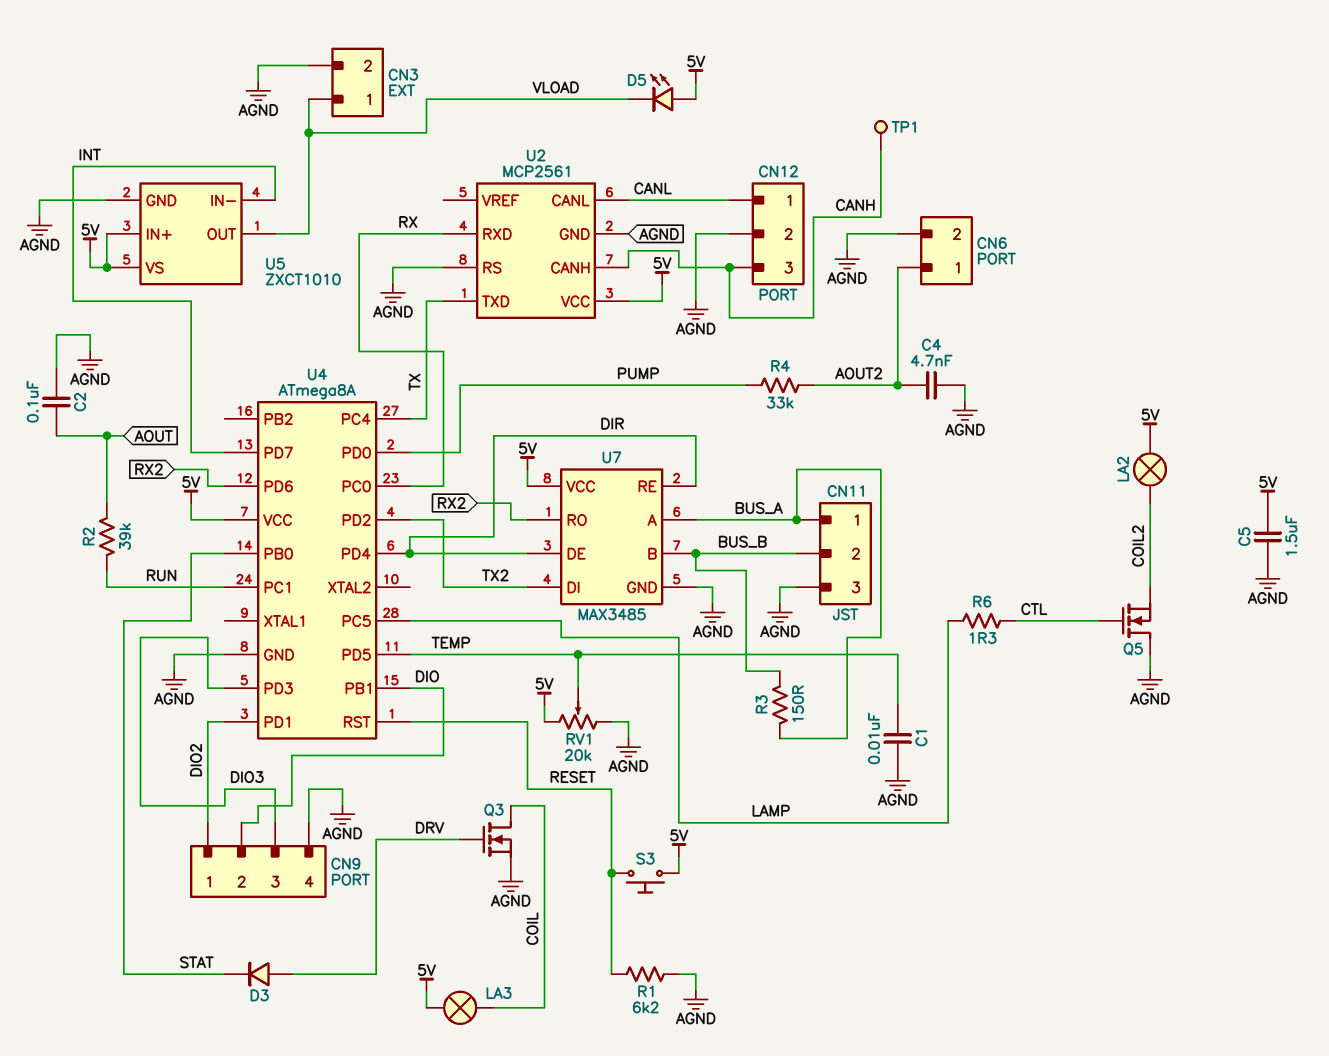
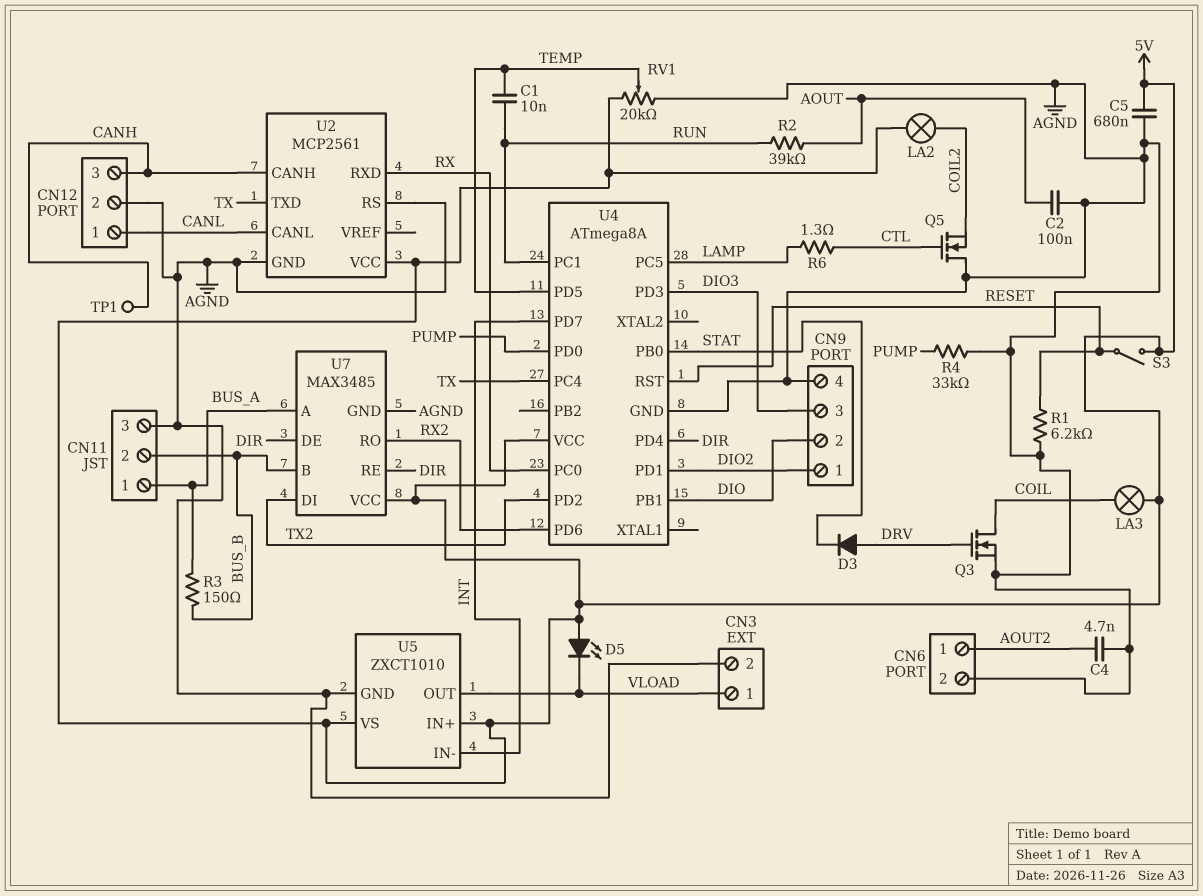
C1: 10nF (AGND, TEMP) -> 10nF (RUN, TEMP)
C5: 1.5uF (5V, AGND) -> 680nF (5V, AGND)
R4: 33k (AOUT2, PUMP) -> 33k (AGND, PUMP)
S3: button (5V, RESET) -> switch (5V, RESET)

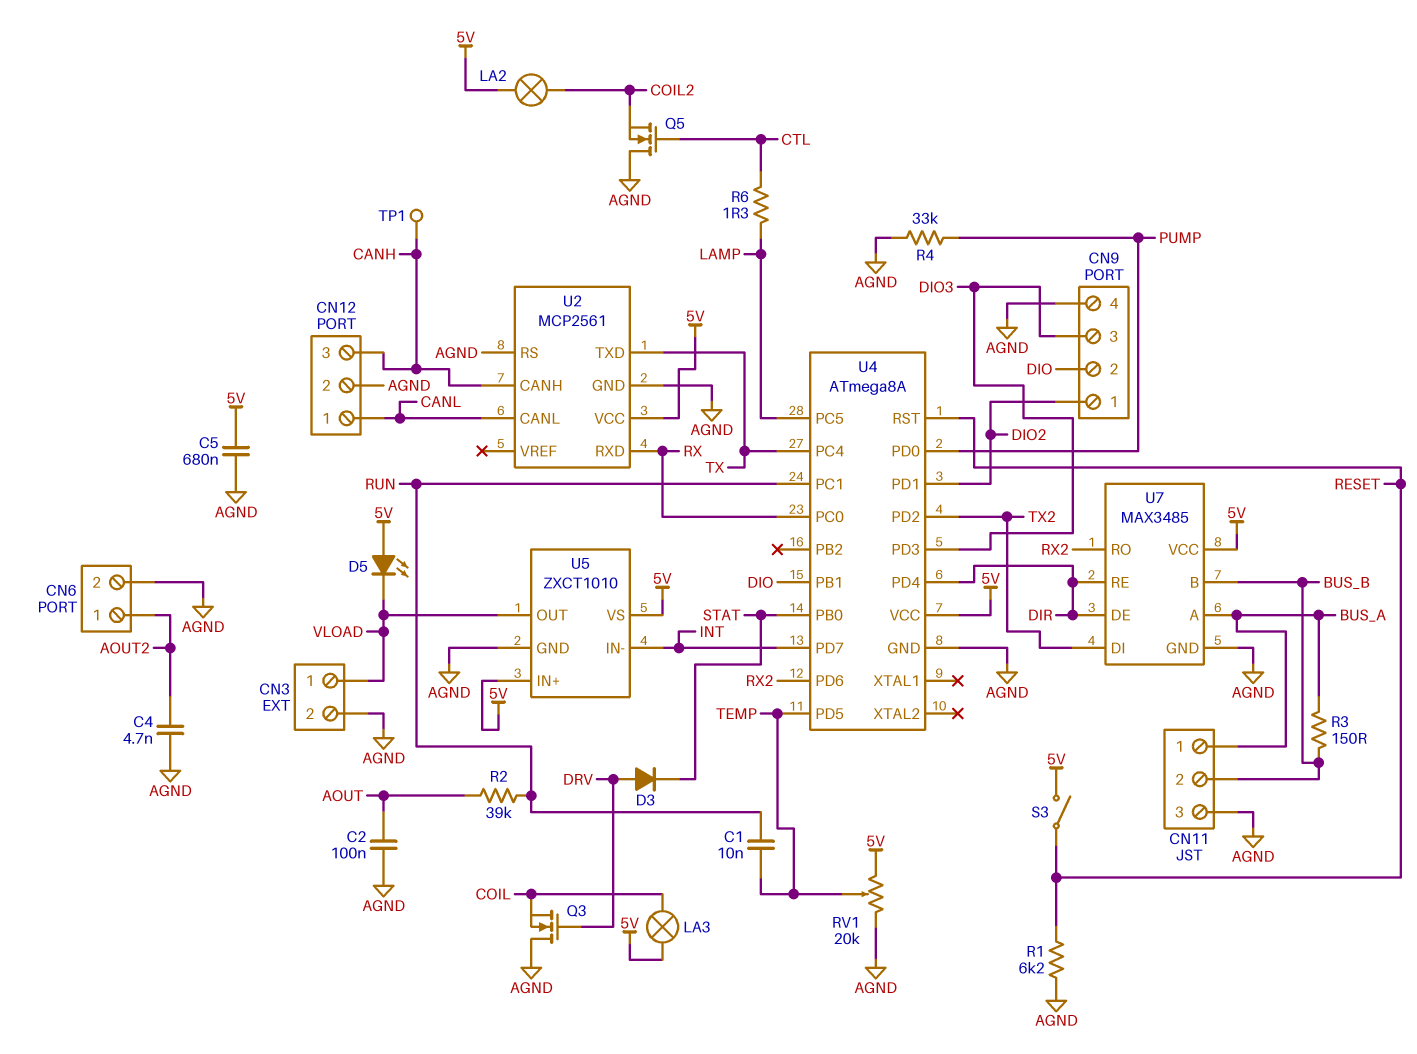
Q3: NMOS (G DRV, D COIL, S AGND) -> NMOS (G DRV, D AGND, S COIL)

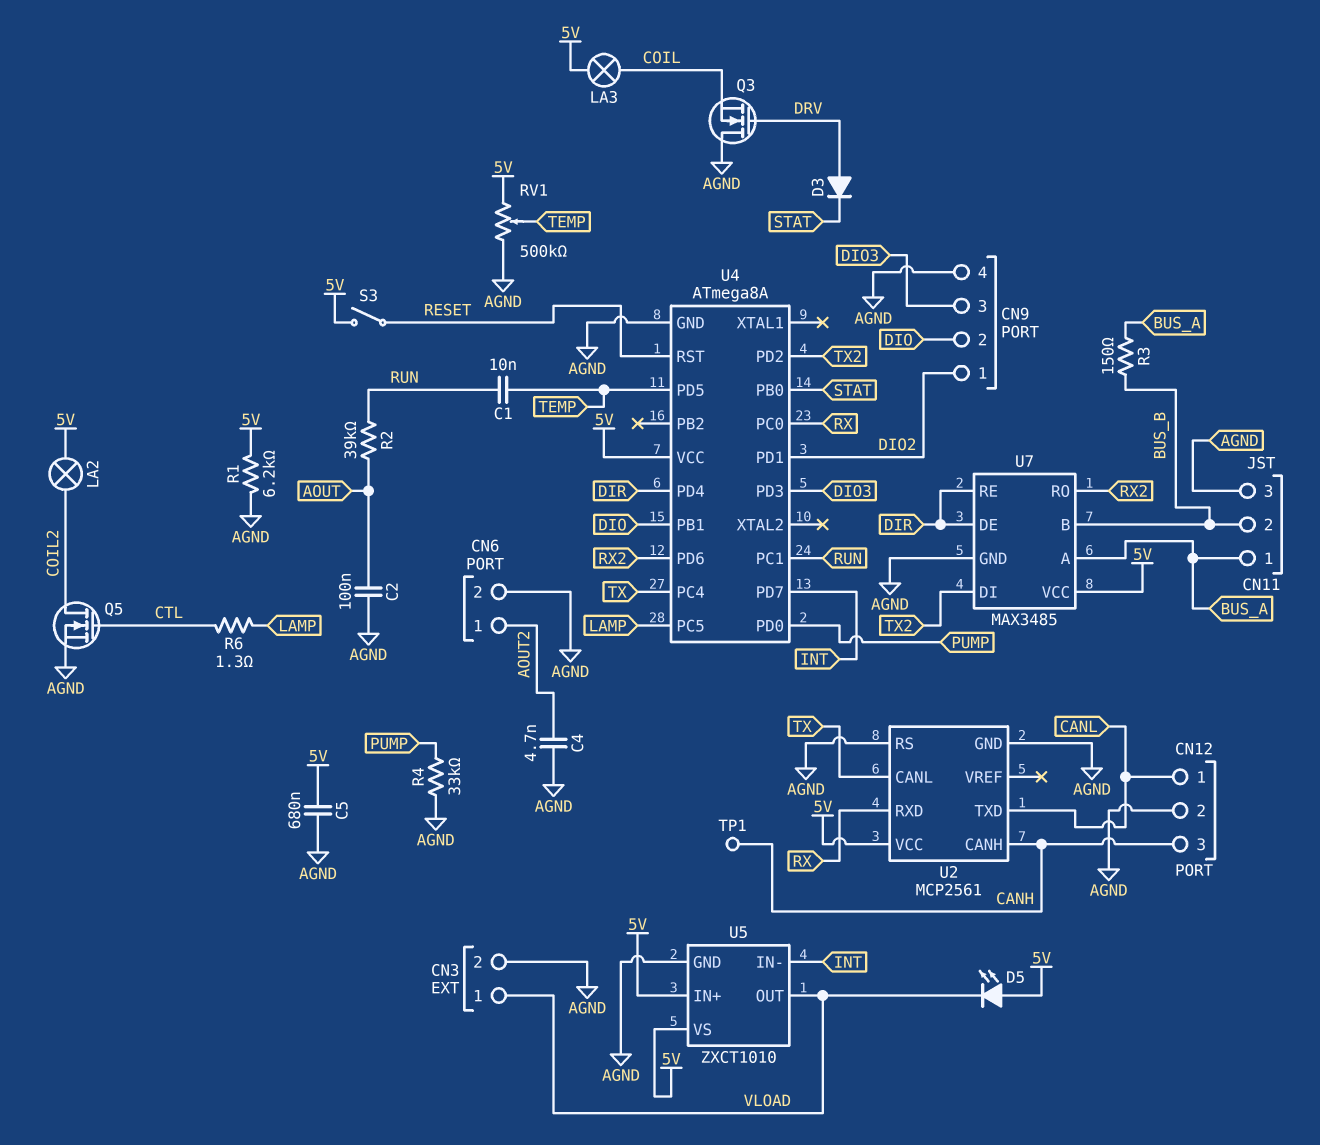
Q5: NMOS (G CTL, D AGND, S COIL2) -> NMOS (G CTL, D COIL2, S AGND)
R1: 6.2k (AGND, RESET) -> 6.2k (5V, AGND)
RV1: 20k (5V, AGND, wiper TEMP) -> 500k (5V, AGND, wiper TEMP)
U2 pin CANL: CANL -> TX
U2 pin TXD: TX -> CANL

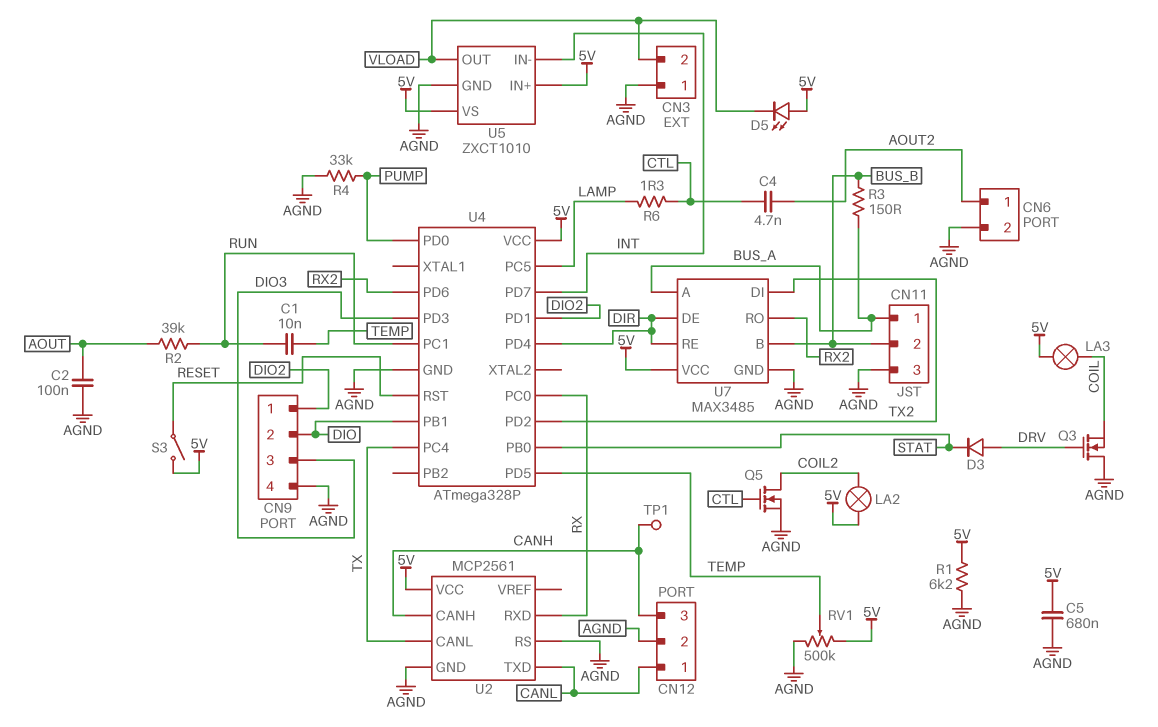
C4: 4.7nF (AGND, AOUT2) -> 4.7nF (AOUT2, CTL)
CN3 pin 1: VLOAD -> AGND
CN3 pin 2: AGND -> VLOAD
U4: ATmega8A -> ATmega328P

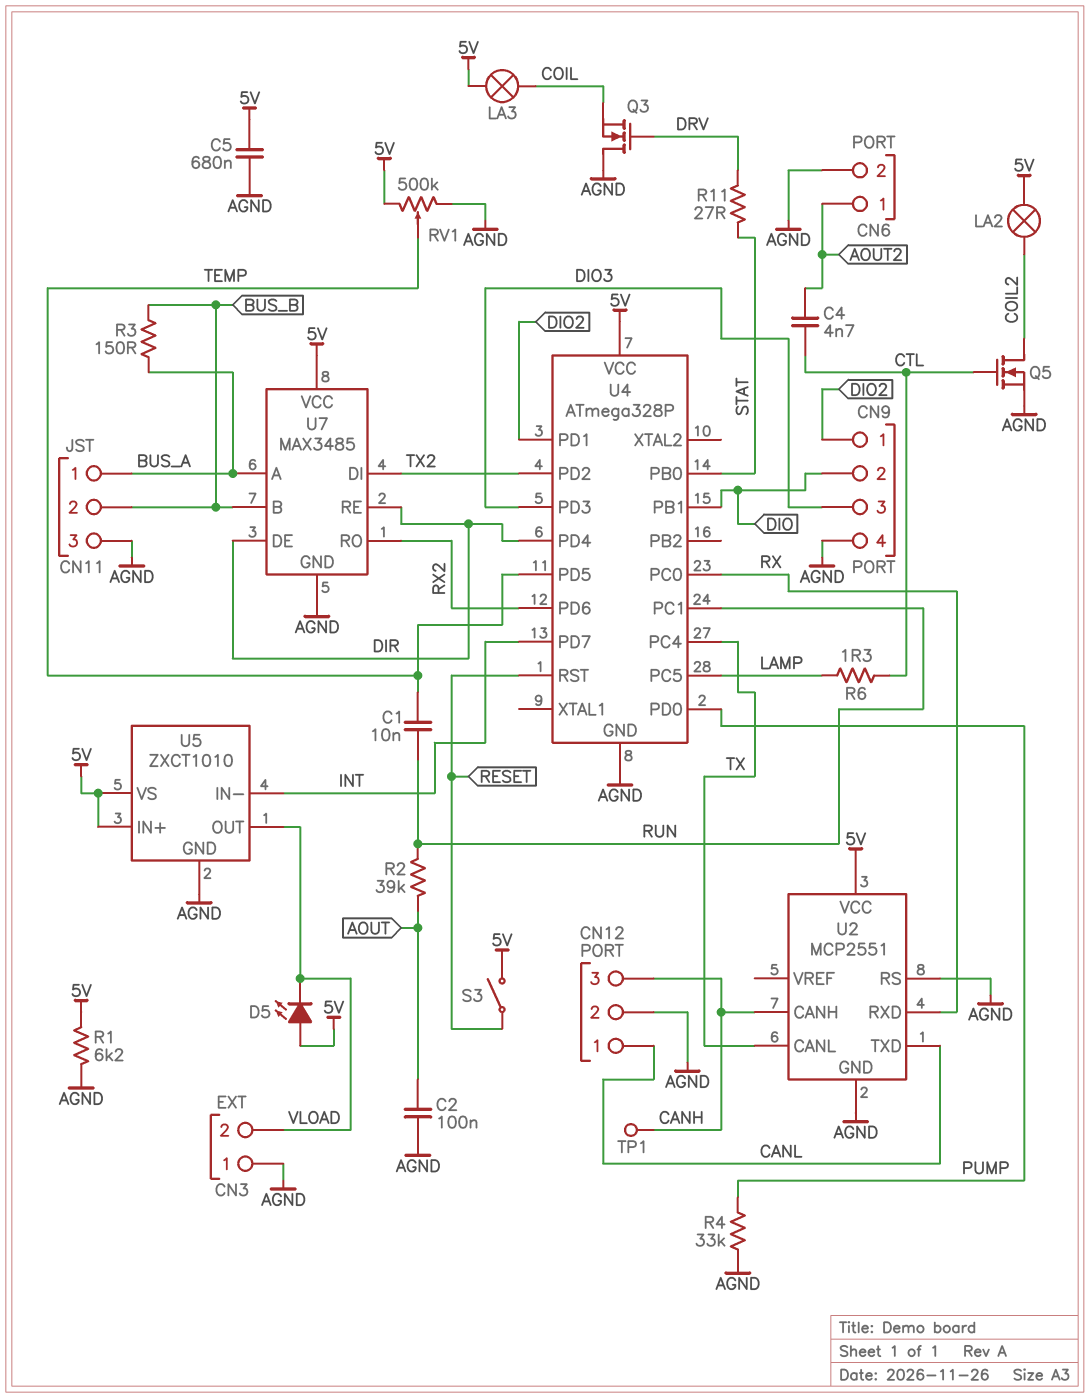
D3: diode (A DRV, K STAT) -> none
R11: none -> 27 (DRV, STAT)
U2: MCP2561 -> MCP2551

